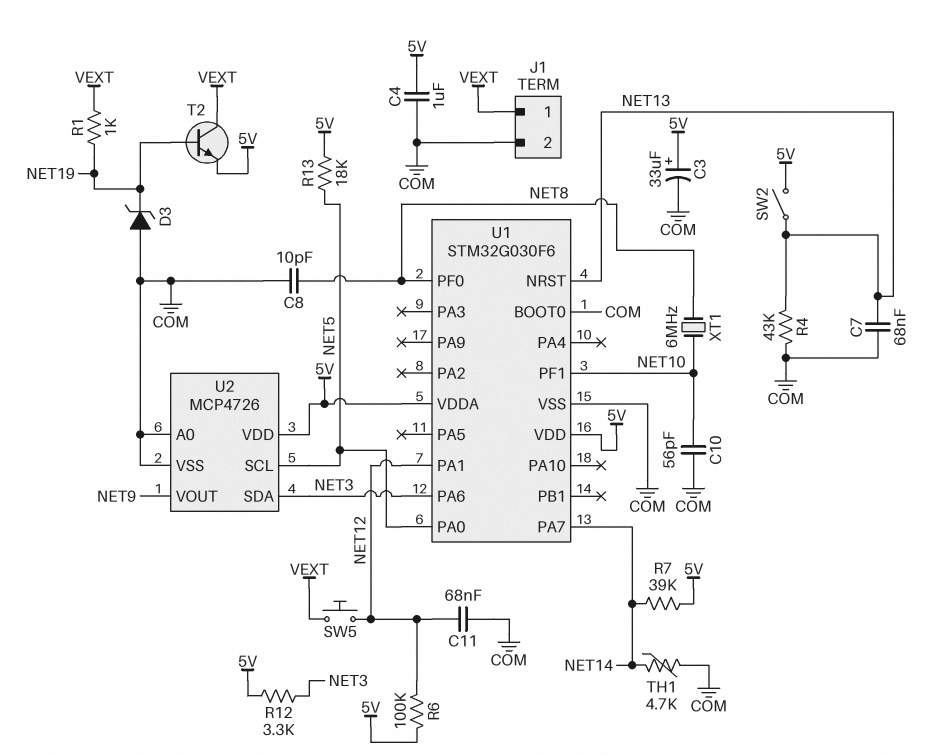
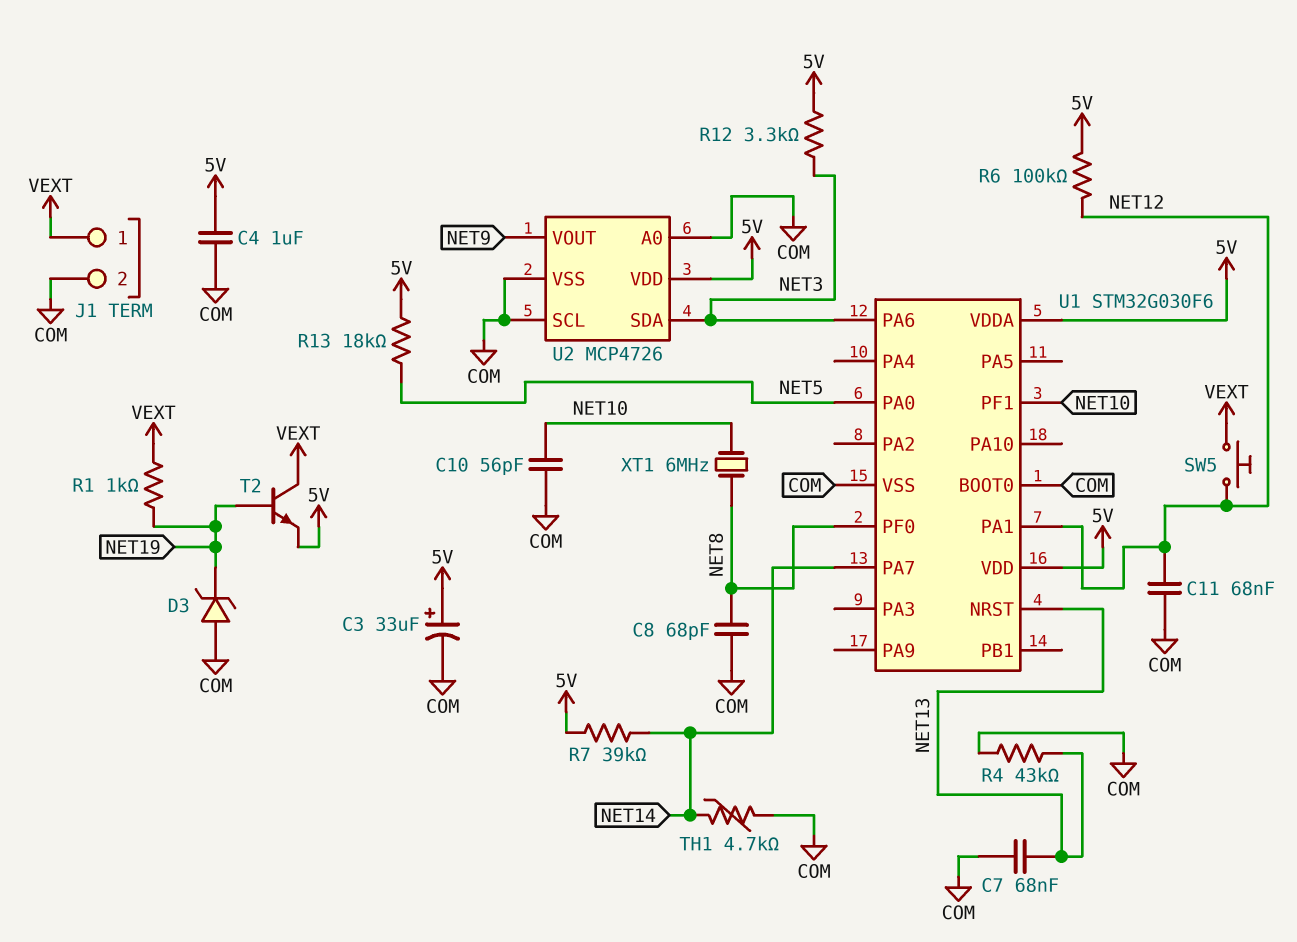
C8: 10pF (COM, NET8) -> 68pF (COM, NET8)
SW2: switch (5V, NET13) -> none
U2 pin SCL: NET5 -> COM

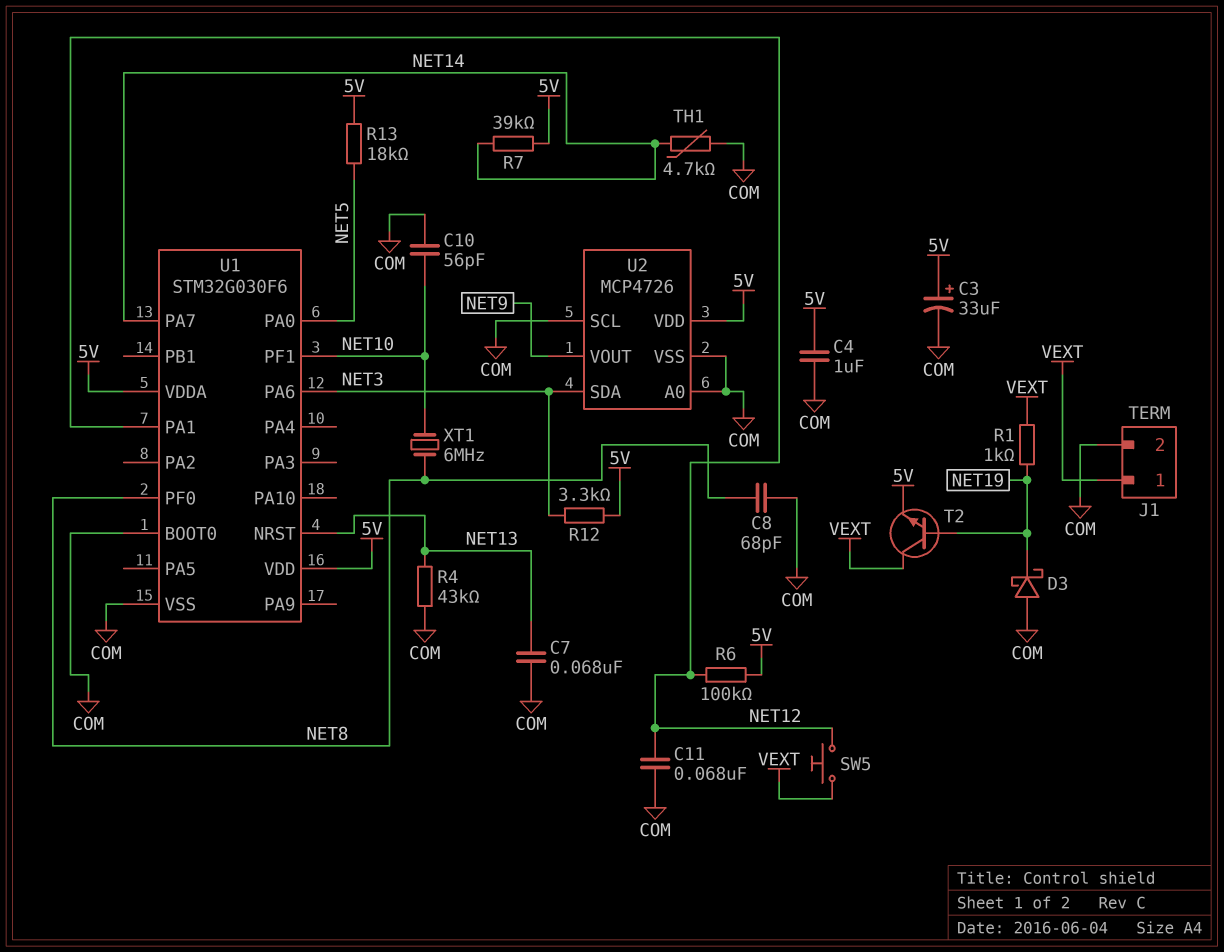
D3: zener (A COM, K NET19) -> schottky (A COM, K NET19)

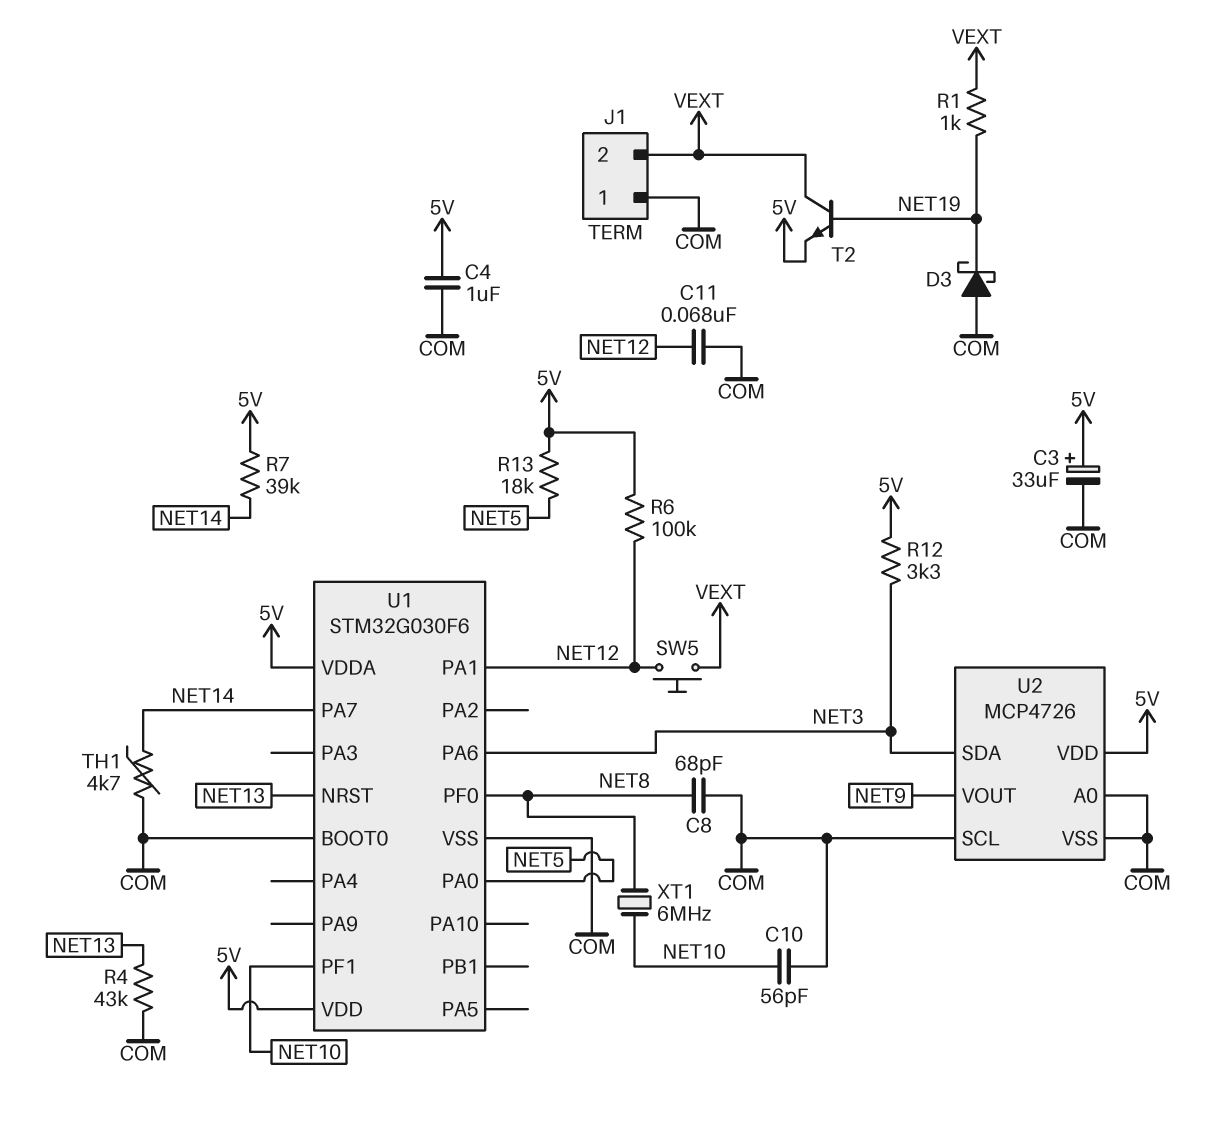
C7: 68nF (COM, NET13) -> none
J1 pin 1: VEXT -> COM
J1 pin 2: COM -> VEXT

